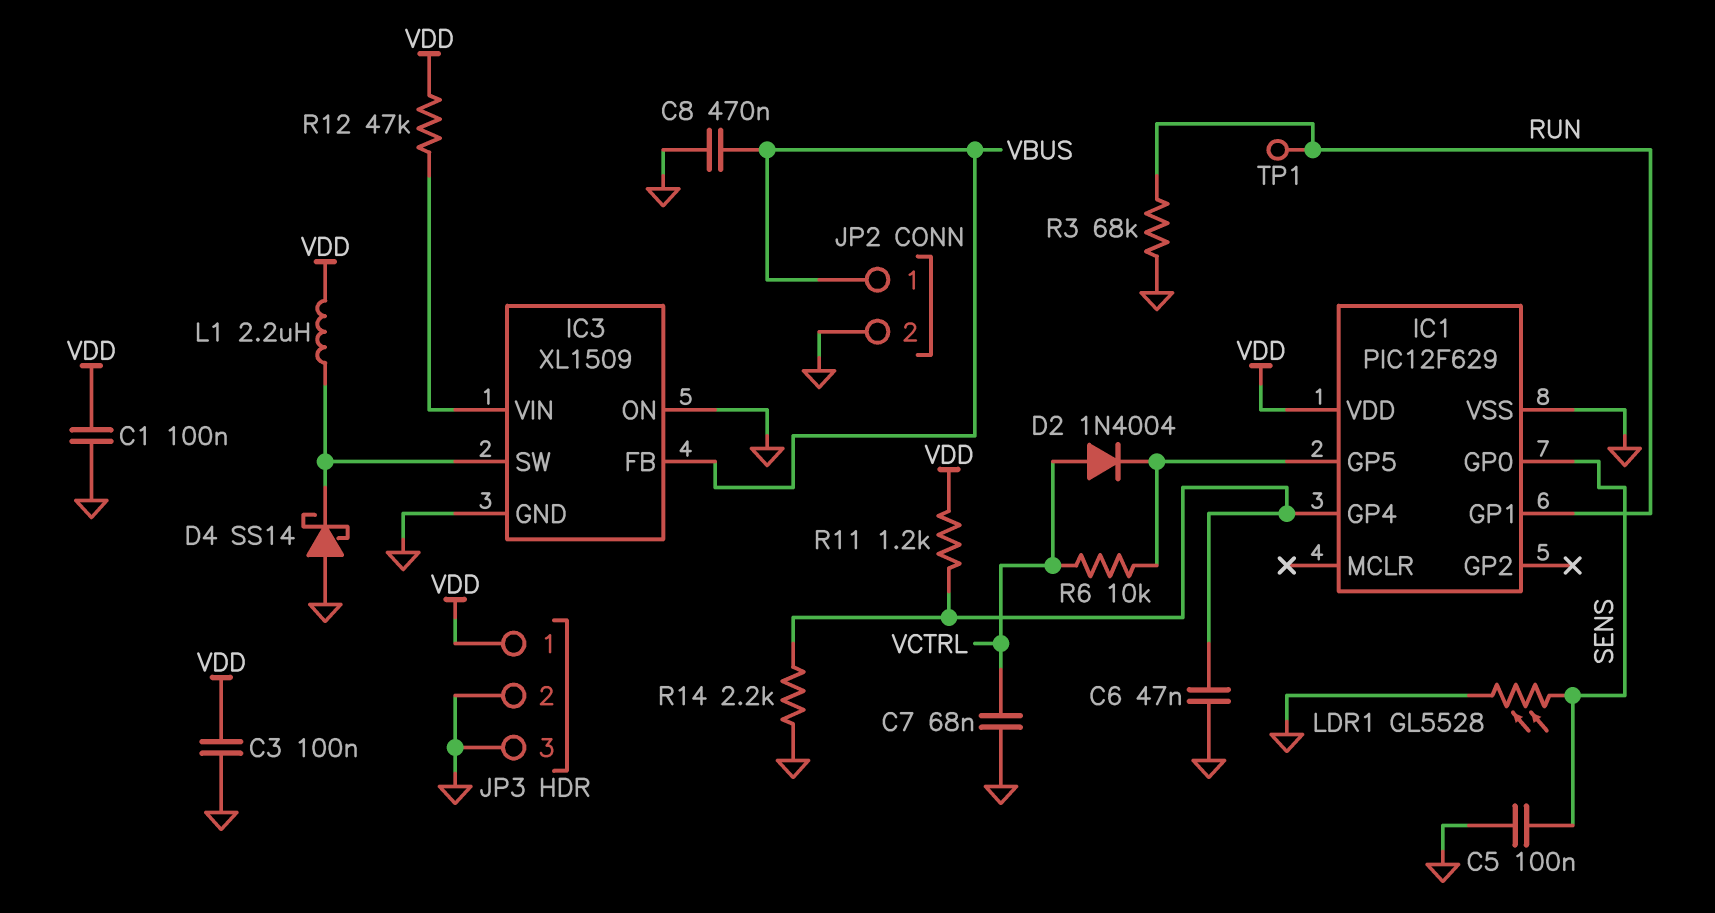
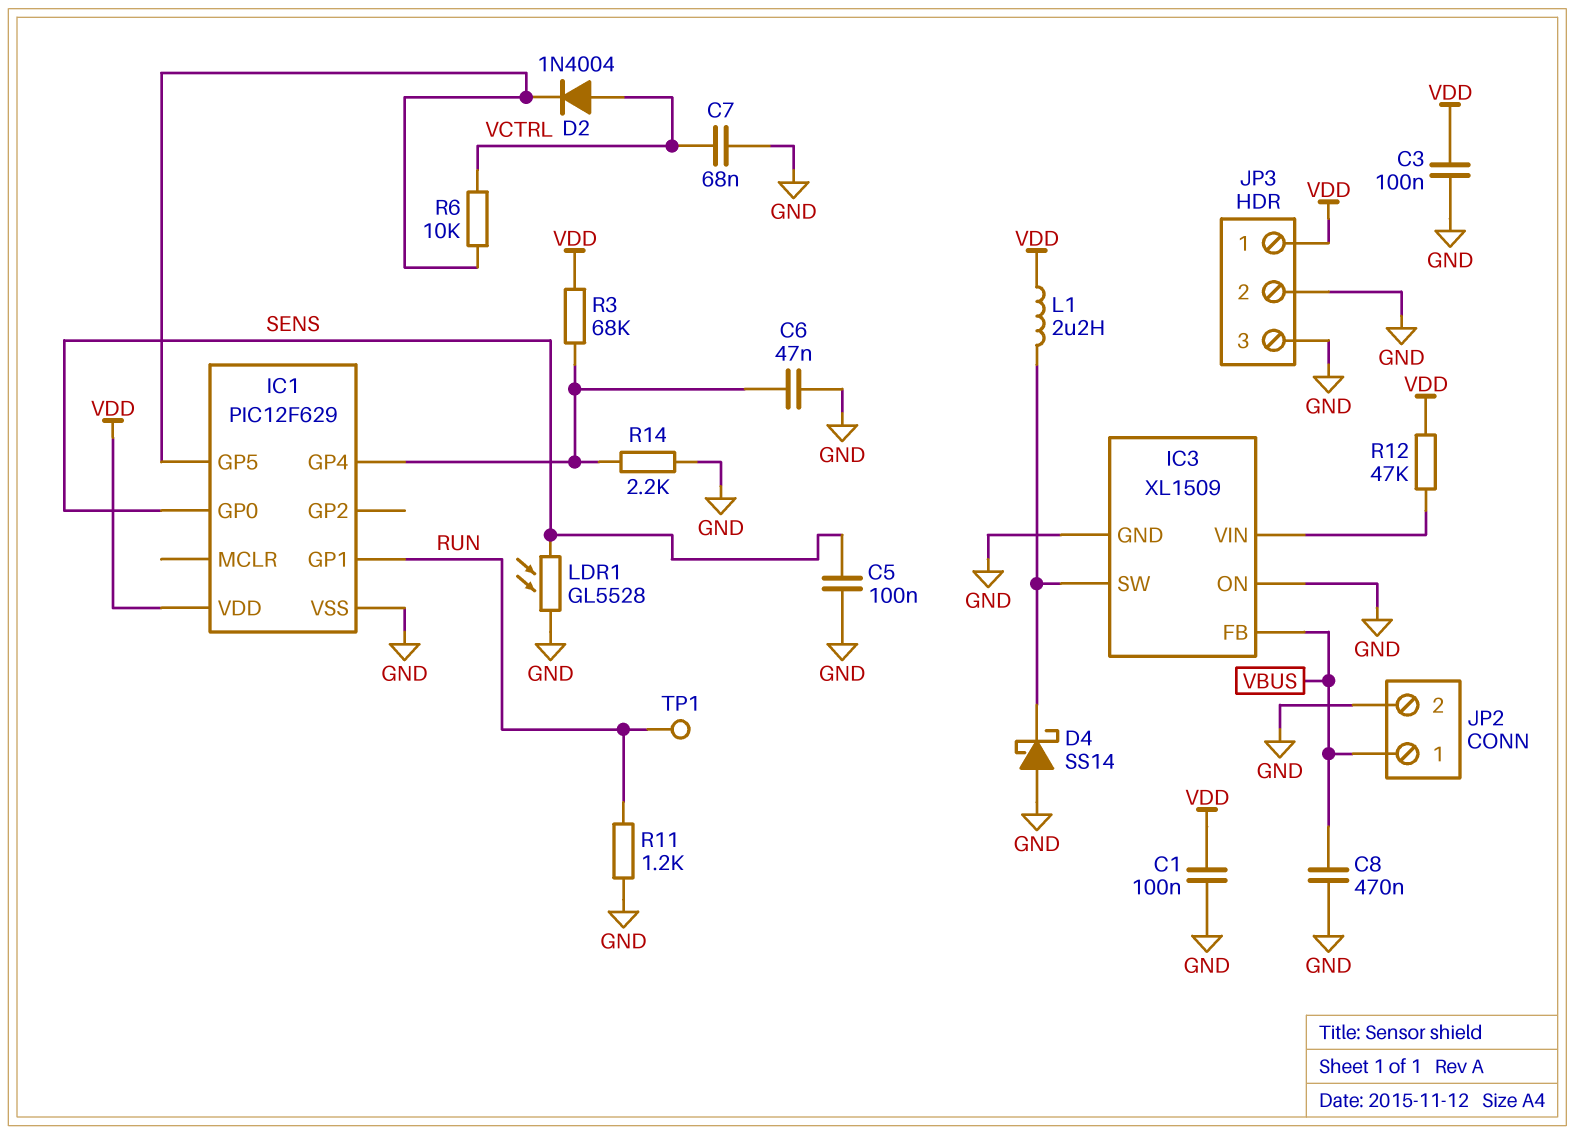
R3: 68k (GND, RUN) -> 68k (IC1/GP4, VDD)
R11: 1.2k (IC1/GP4, VDD) -> 1.2k (GND, RUN)

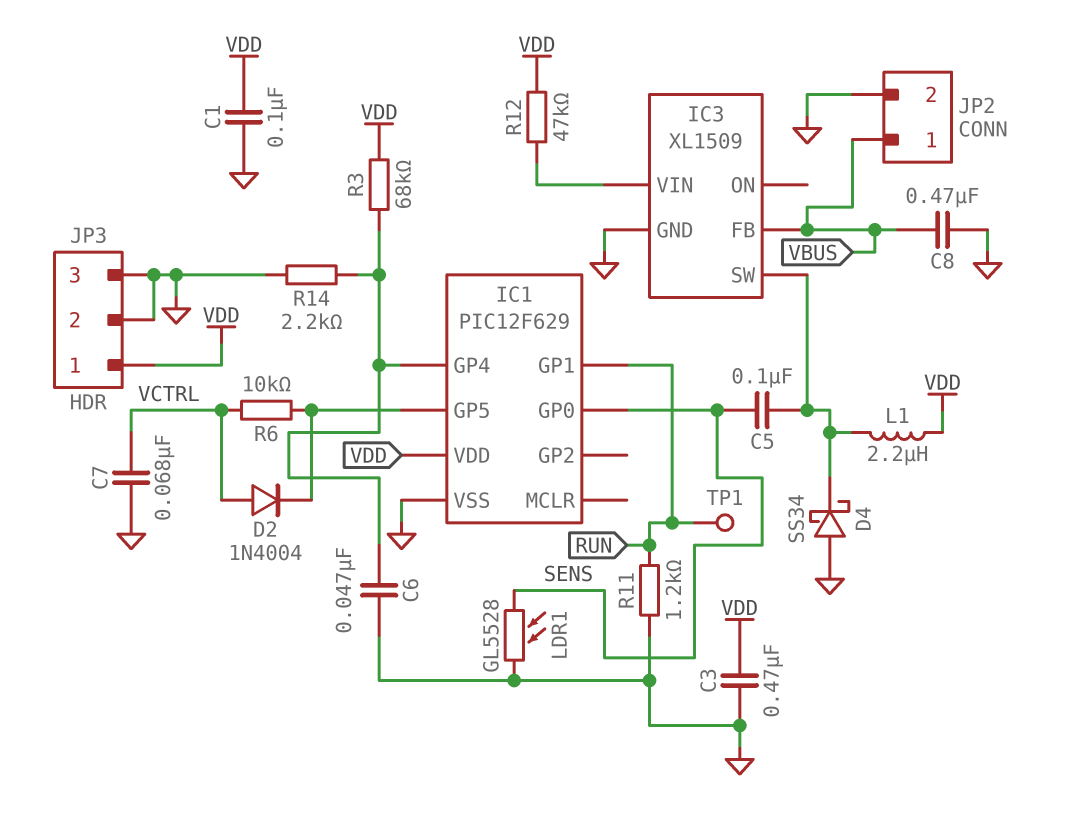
C3: 100nF (GND, VDD) -> 470nF (GND, VDD)
C5: 100nF (GND, SENS) -> 100nF (IC3/SW, SENS)
D4: schottky SS14 (A GND, K IC3/SW) -> schottky SS34 (A GND, K IC3/SW)
IC3 pin ON: GND -> none

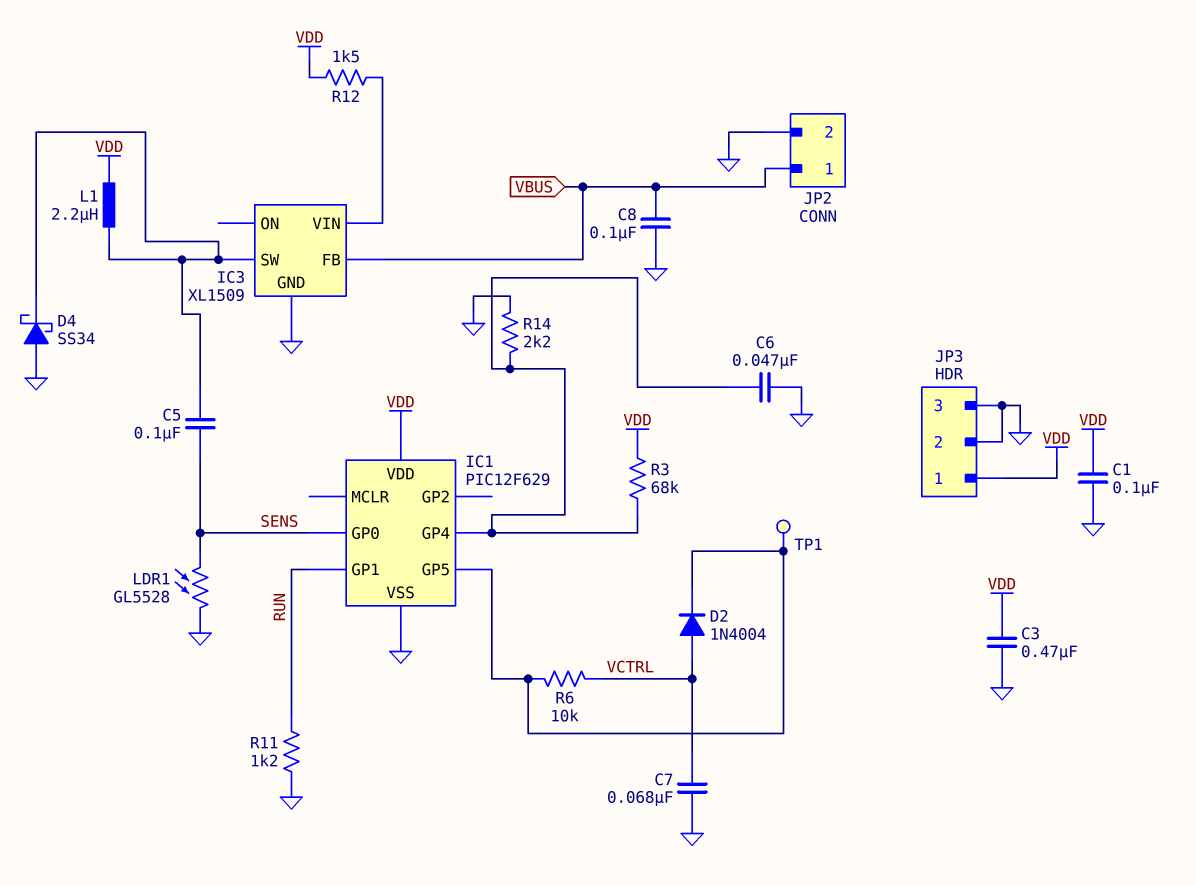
C8: 470nF (GND, VBUS) -> 100nF (GND, VBUS)
R12: 47k (IC3/VIN, VDD) -> 1.5k (IC3/VIN, VDD)
TP1: test point (RUN) -> test point (IC1/GP5)

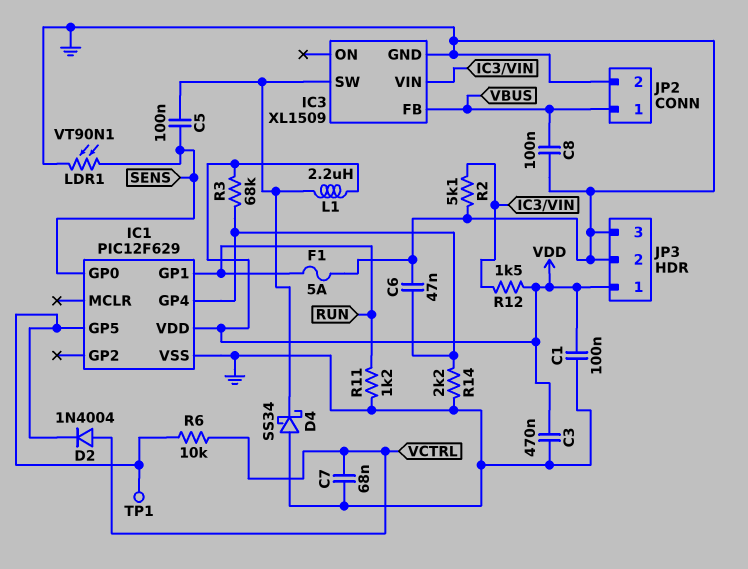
F1: none -> 5A (GND, RUN)
LDR1: GL5528 (GND, SENS) -> VT90N1 (GND, SENS)
R2: none -> 5.1k (GND, IC3/VIN)

